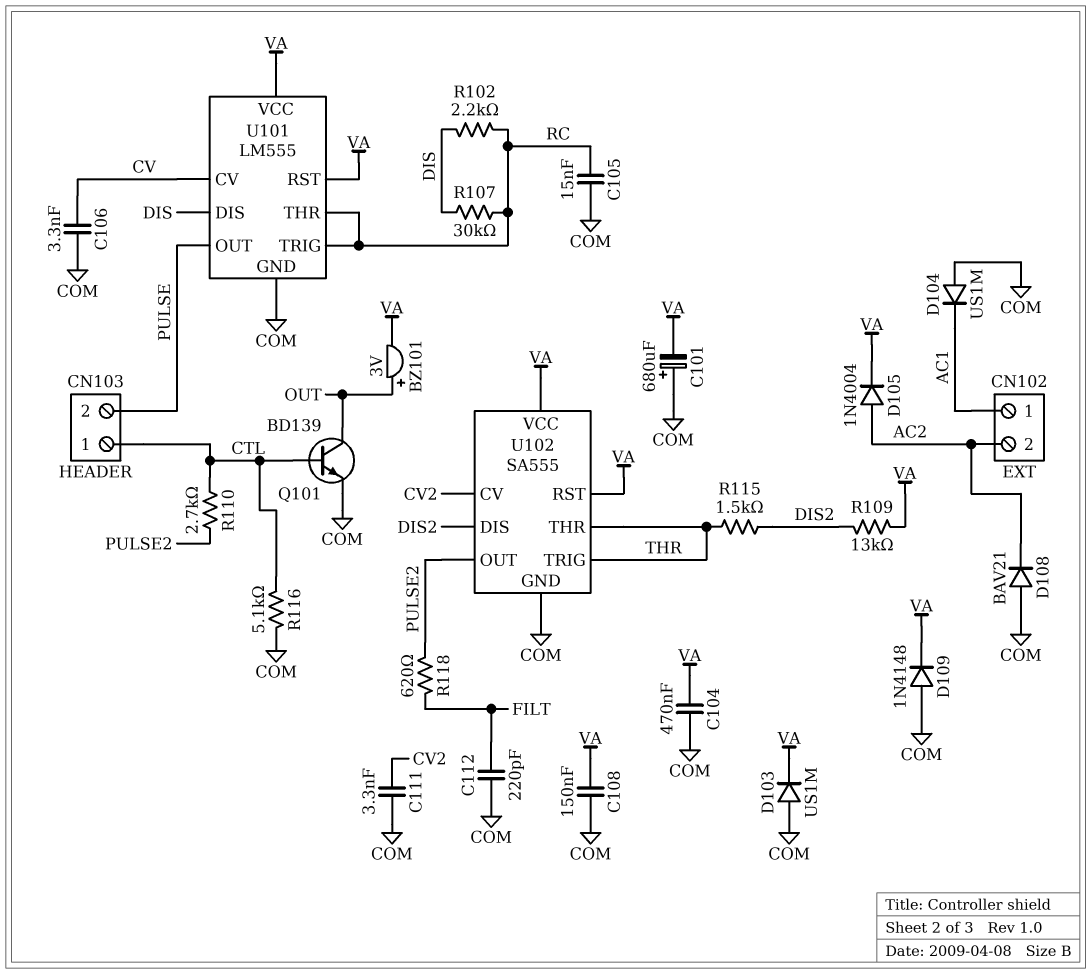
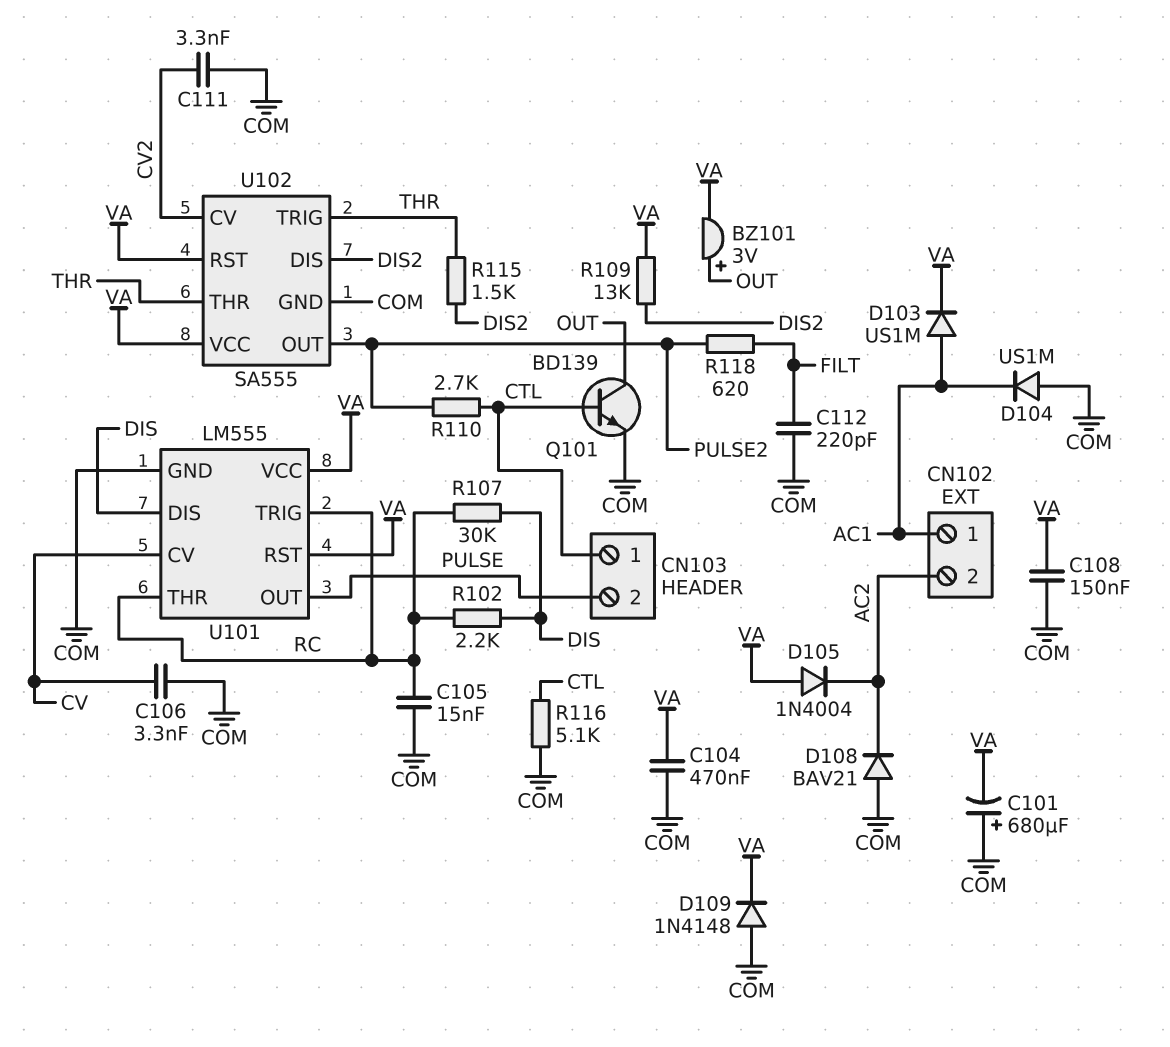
D103: diode US1M (A COM, K VA) -> diode US1M (A AC1, K VA)
D105: diode 1N4004 (A AC2, K VA) -> diode 1N4004 (A VA, K AC2)

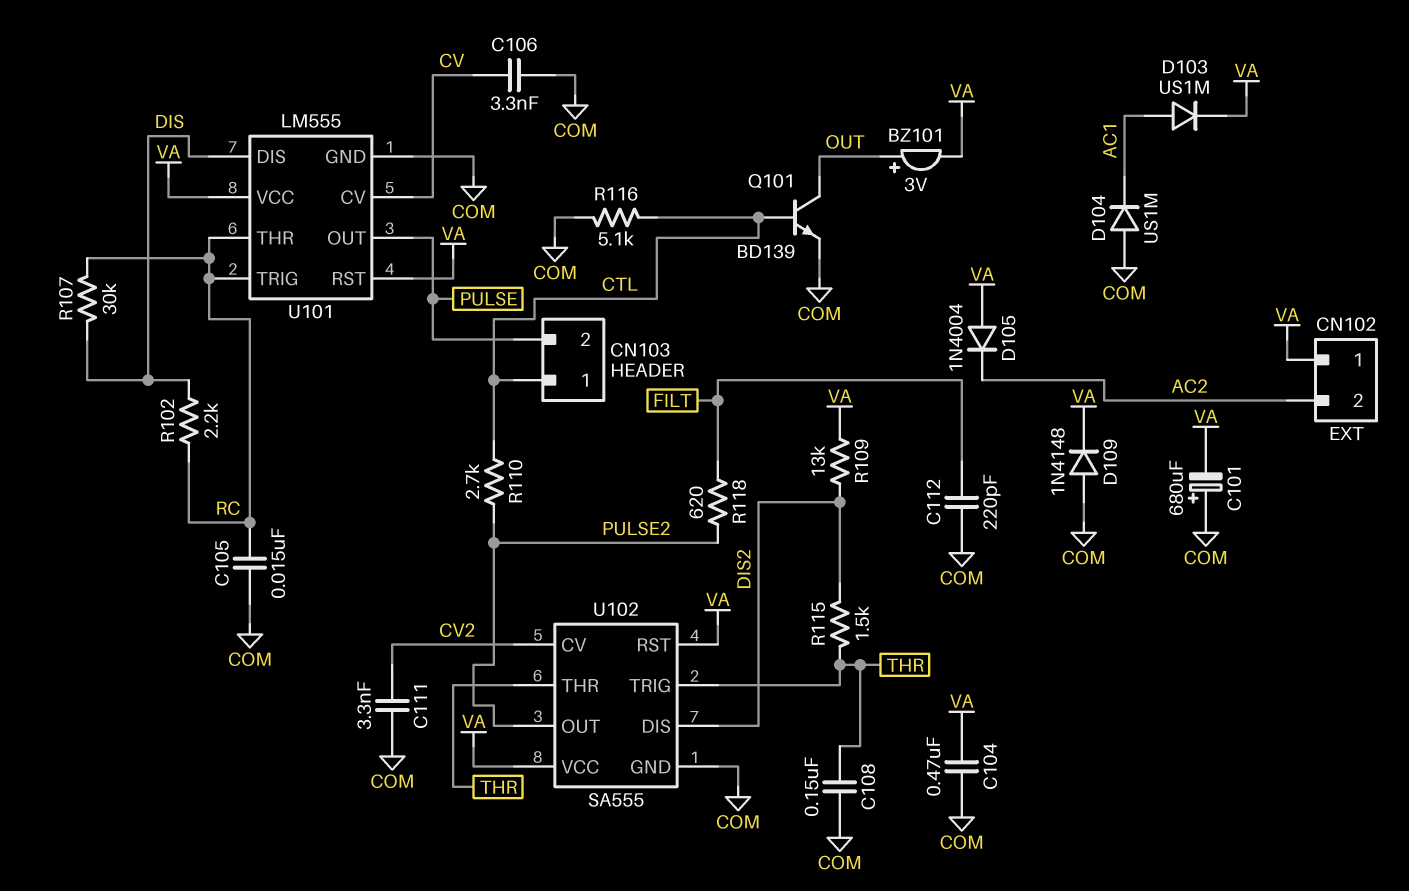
C108: 150nF (COM, VA) -> 150nF (COM, THR)
CN102 pin 1: AC1 -> VA
D108: diode BAV21 (A COM, K AC2) -> none

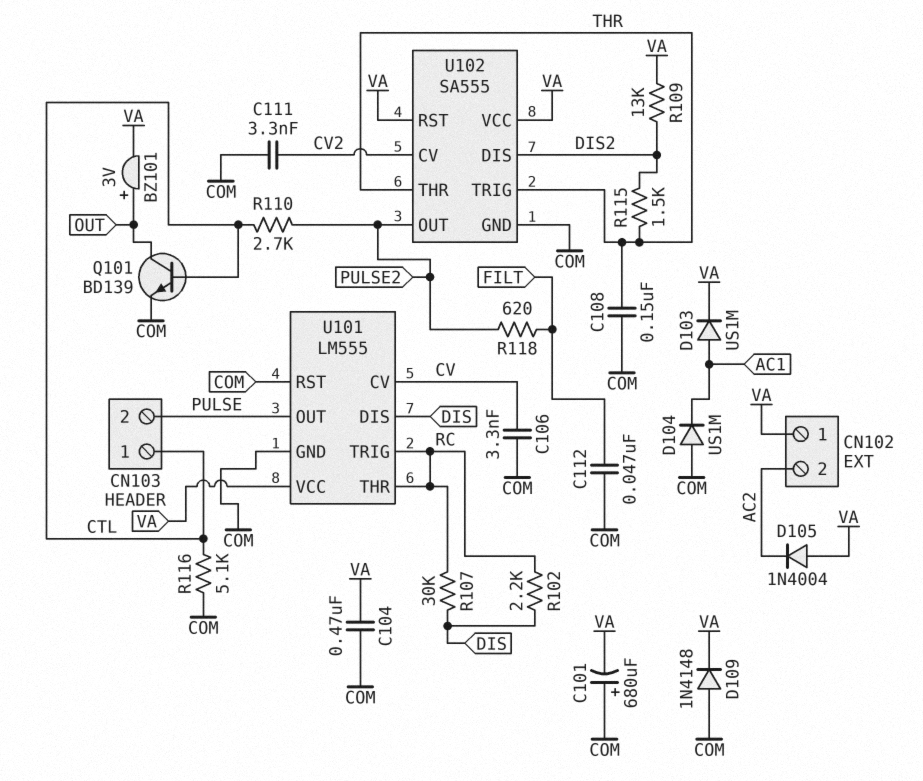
C105: 15nF (COM, RC) -> none
C112: 220pF (COM, FILT) -> 47nF (COM, FILT)
U101 pin RST: VA -> COM

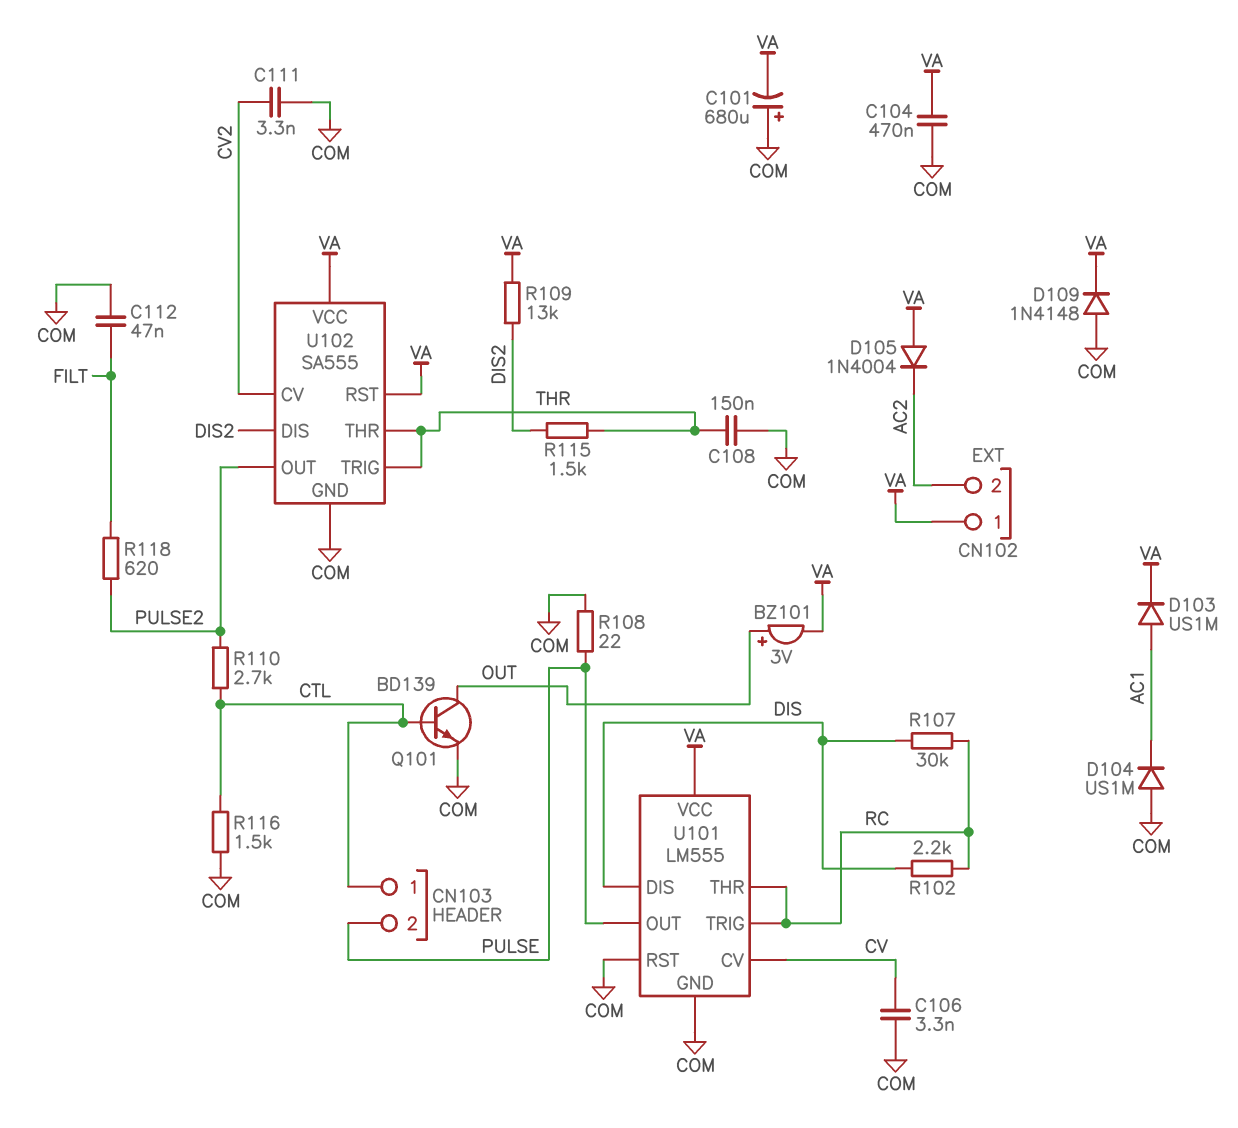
R108: none -> 22 (COM, PULSE)
R116: 5.1k (COM, CTL) -> 1.5k (COM, CTL)

